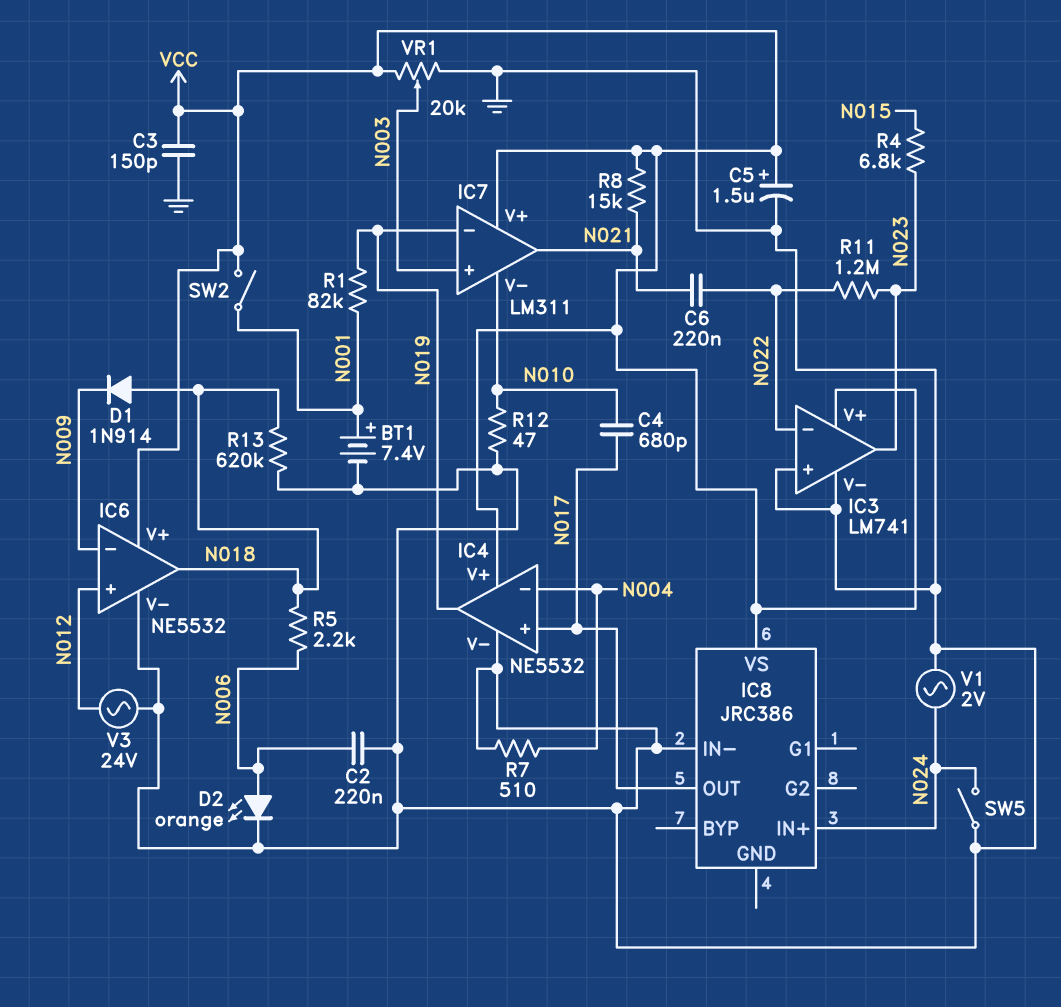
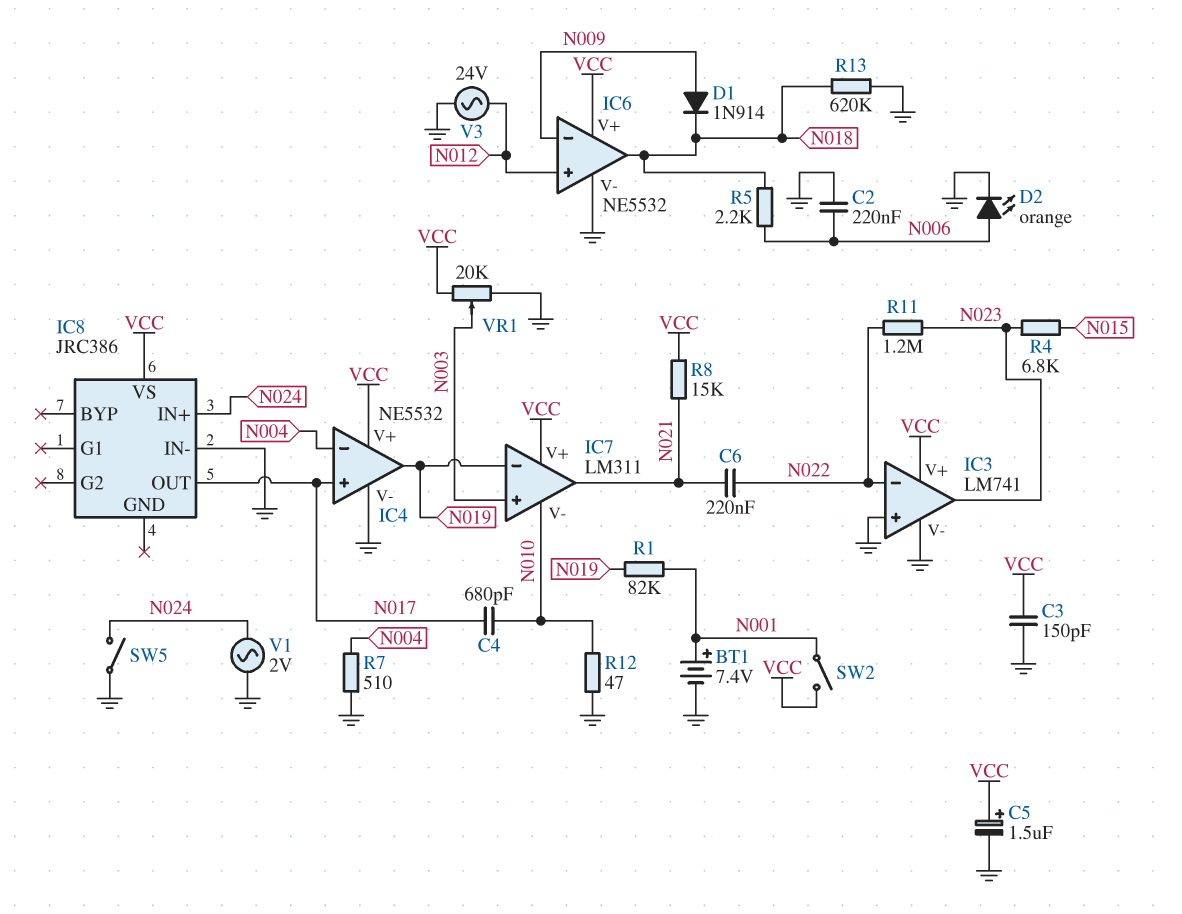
D1: diode 1N914 (A N018, K N009) -> diode 1N914 (A N009, K N018)

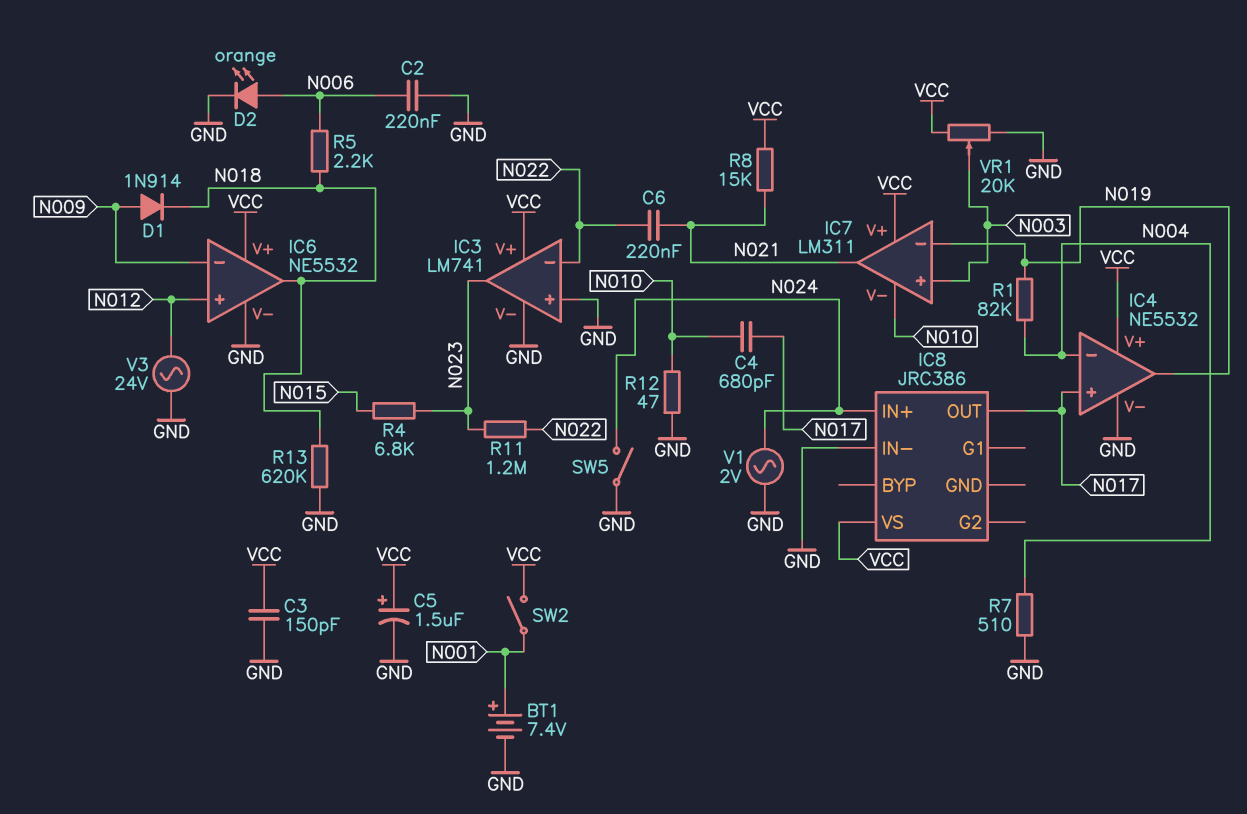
R1: 82k (N001, N019) -> 82k (N004, N019)

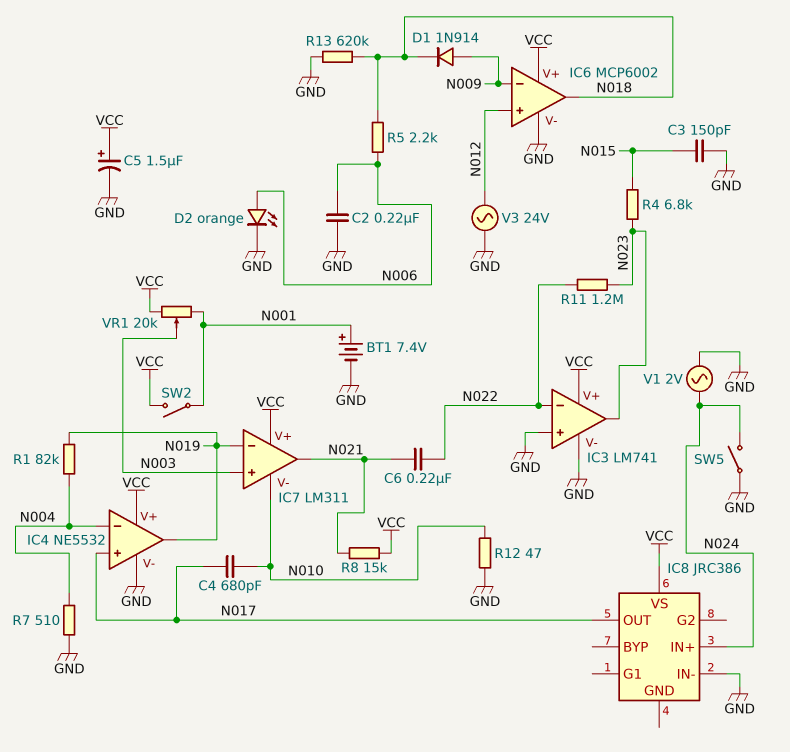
C3: 150pF (GND, VCC) -> 150pF (GND, N015)
IC6: NE5532 -> MCP6002
VR1: 20k (GND, VCC, wiper N003) -> 20k (N001, VCC, wiper N003)

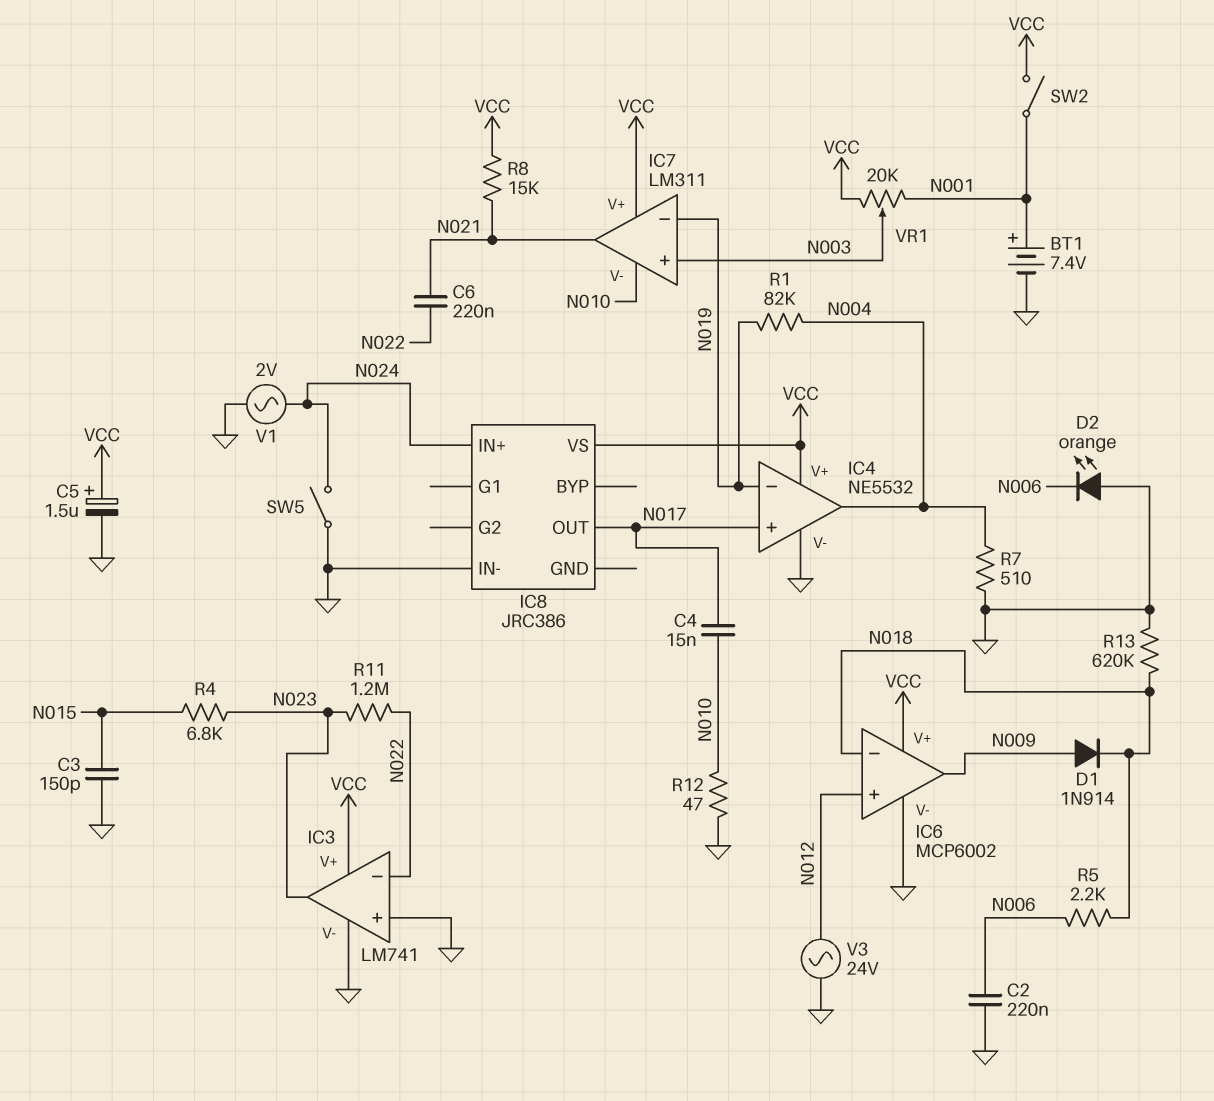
C4: 680pF (N010, N017) -> 15nF (N010, N017)
D2: LED orange (A N006, K GND) -> LED orange (A GND, K N006)
IC4 pin in-: N004 -> N019
IC4 pin out: N019 -> N004
IC6 pin in-: N009 -> N018
IC6 pin out: N018 -> N009

